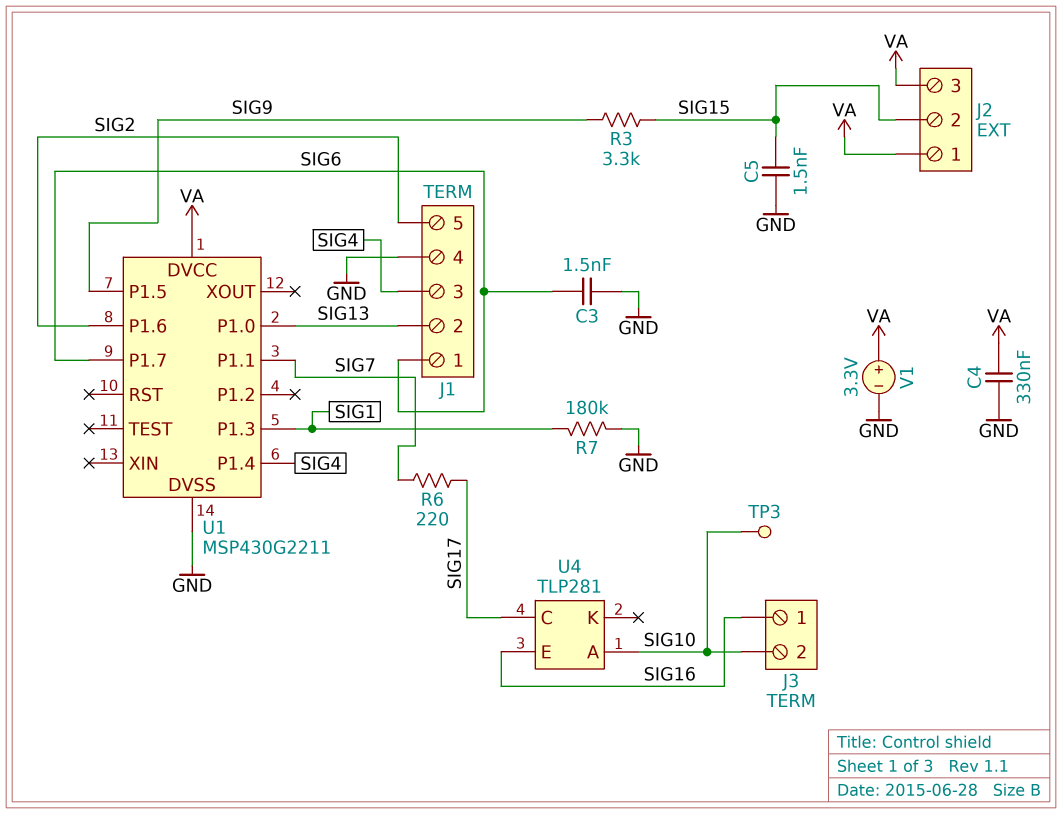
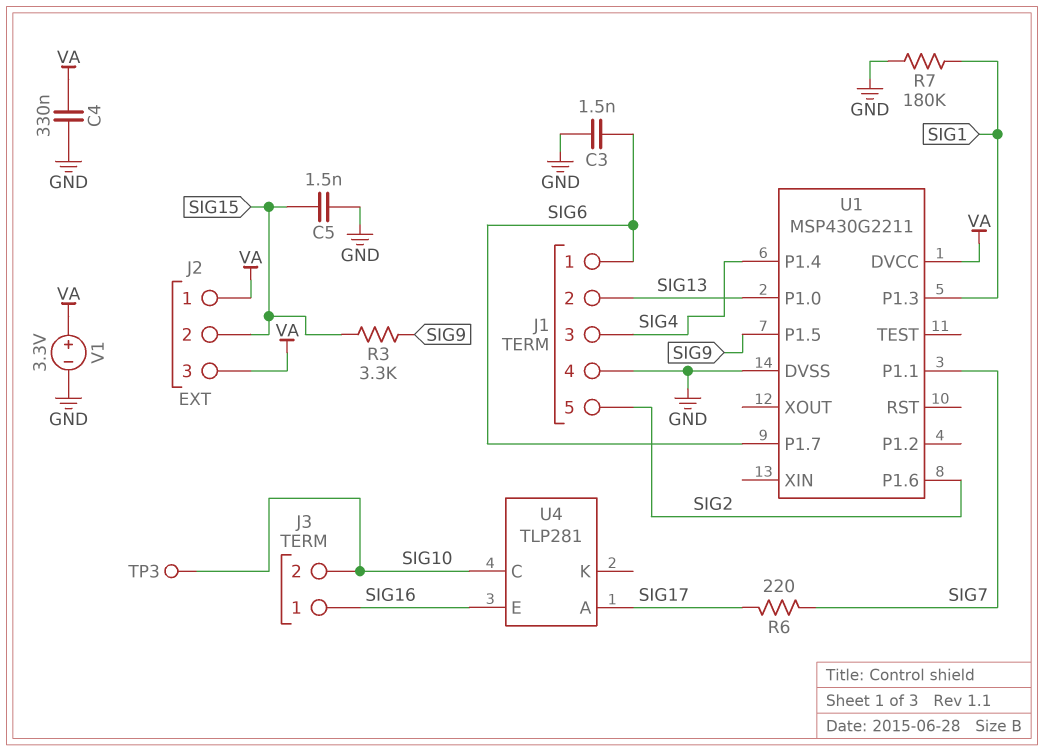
U4 pin A: SIG10 -> SIG17
U4 pin C: SIG17 -> SIG10

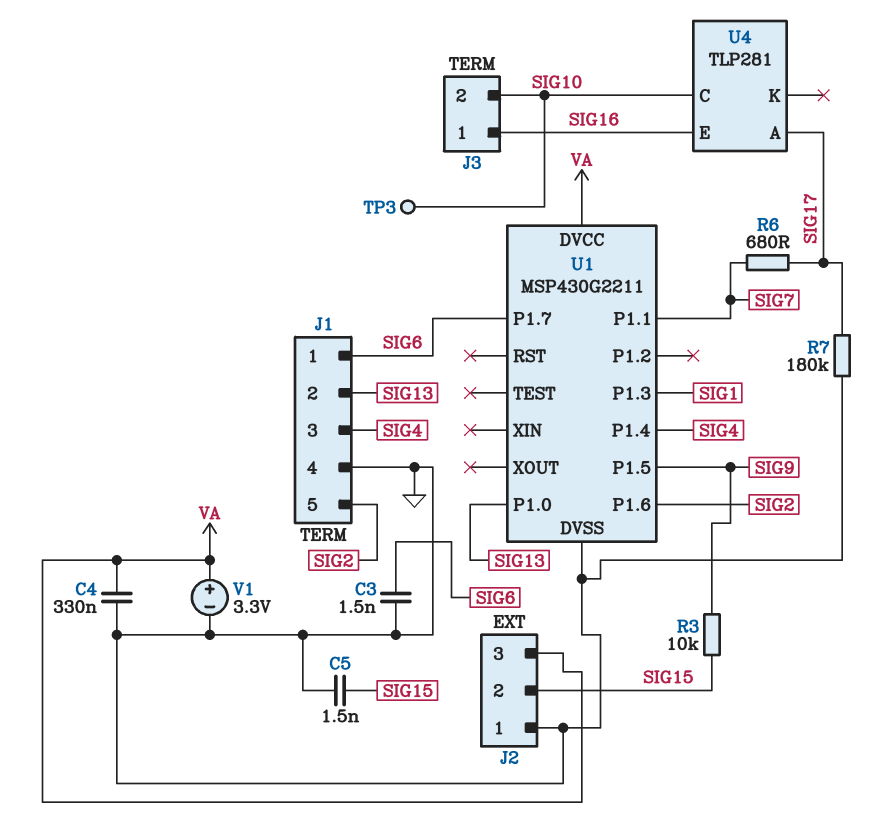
J2 pin 1: VA -> GND
R3: 3.3k (SIG9, SIG15) -> 10k (SIG9, SIG15)
R6: 220 (SIG7, SIG17) -> 680 (SIG7, SIG17)
R7: 180k (GND, SIG1) -> 180k (GND, SIG17)

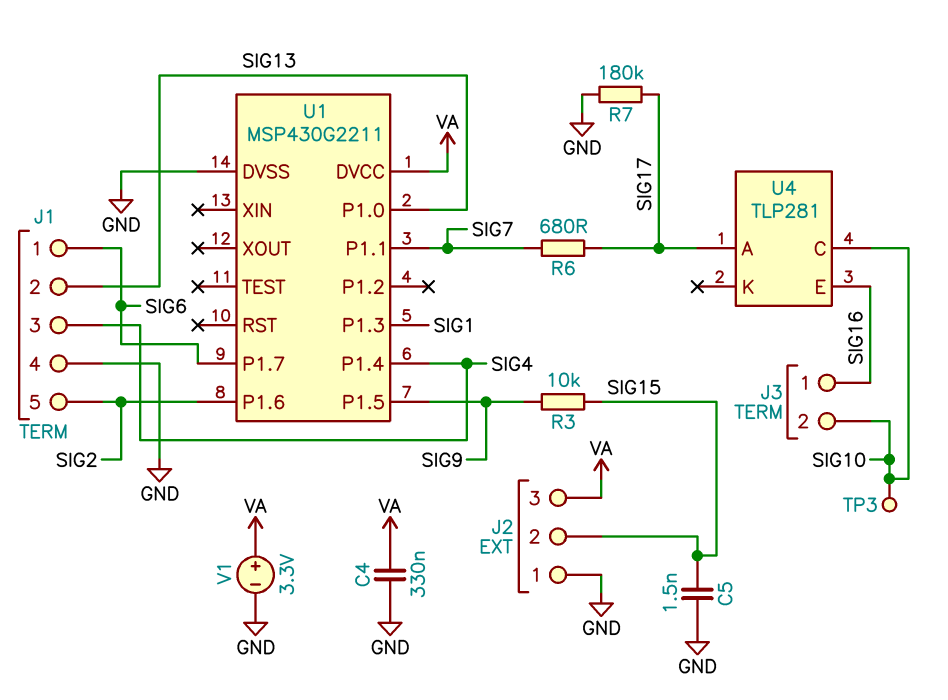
C3: 1.5nF (GND, SIG6) -> none

